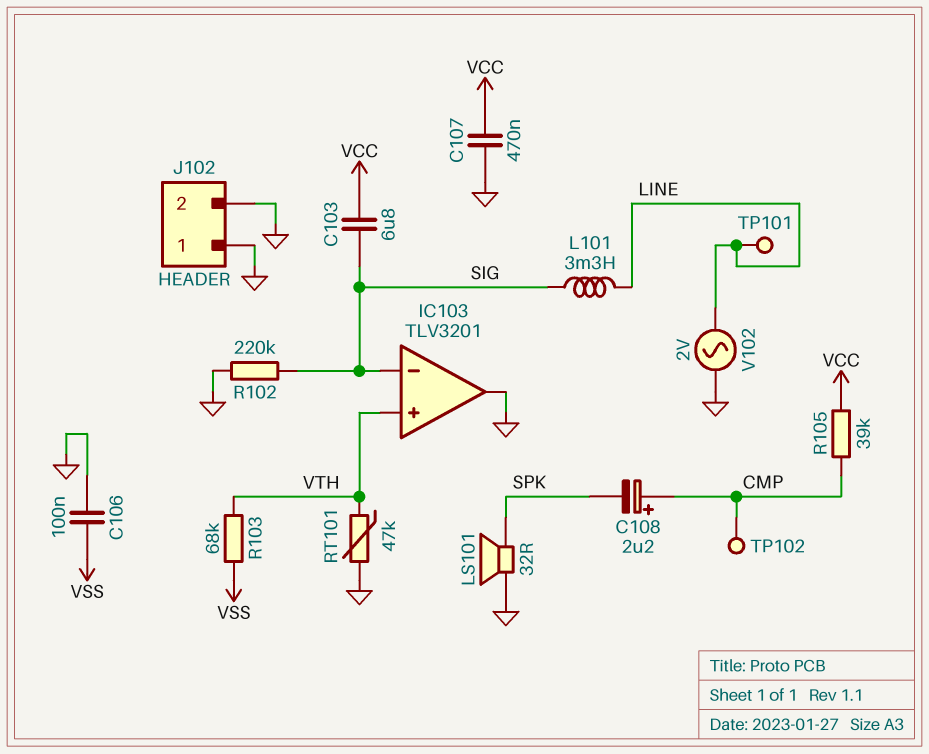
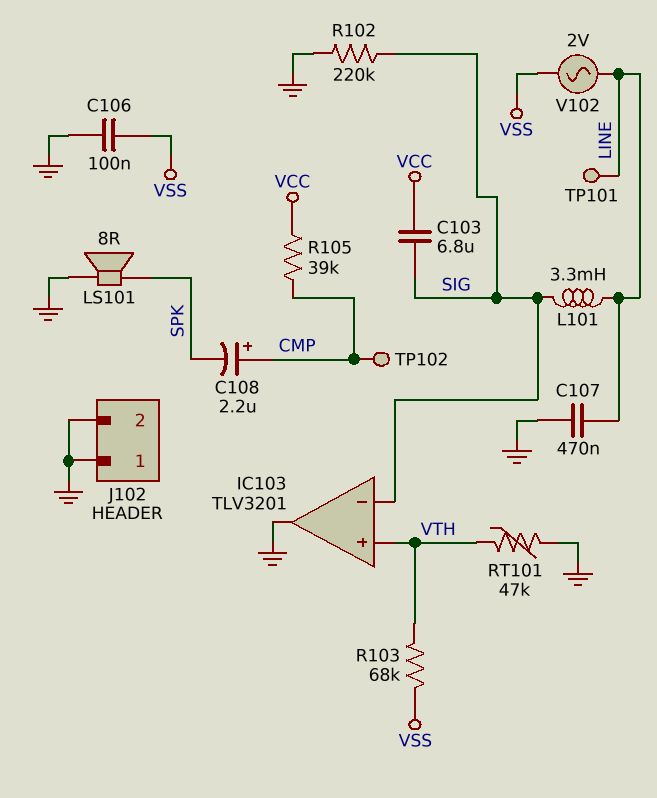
C107: 470nF (GND, VCC) -> 470nF (GND, LINE)
LS101: speaker 32R (GND, SPK) -> speaker 8R (GND, SPK)
V102: AC 2V (GND, LINE) -> AC 2V (LINE, VSS)

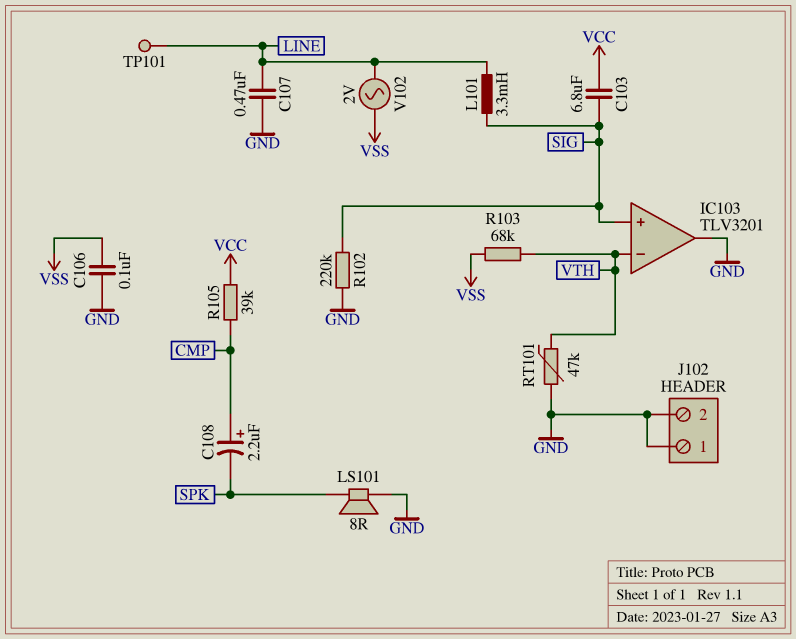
IC103 pin in+: VTH -> SIG
IC103 pin in-: SIG -> VTH
TP102: test point (CMP) -> none

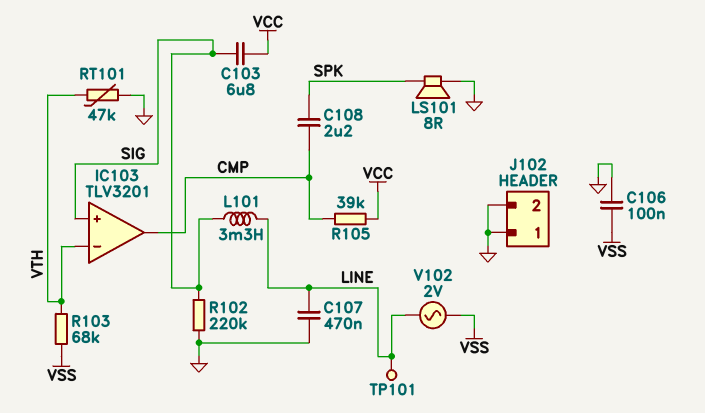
C108: 2.2uF (plus CMP, minus SPK) -> 2.2uF (CMP, SPK)
IC103 pin out: GND -> CMP

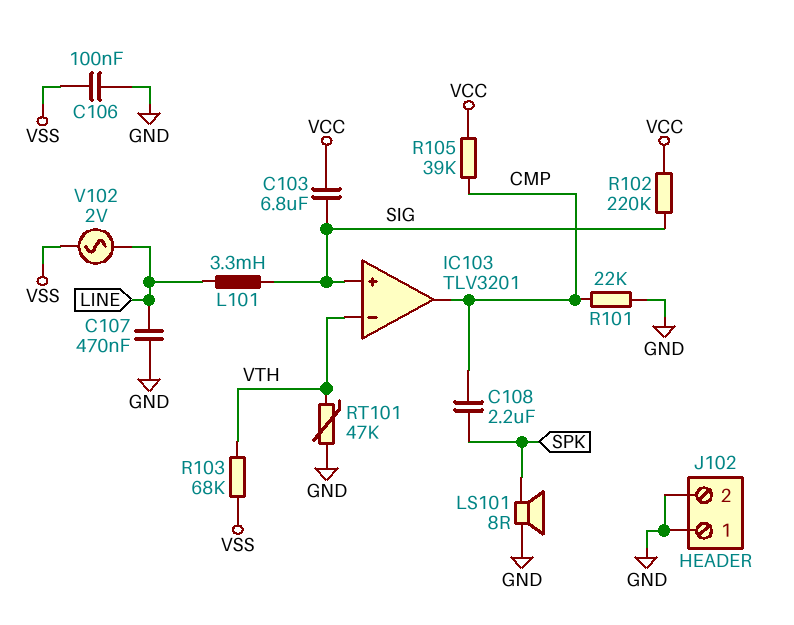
R101: none -> 22k (CMP, GND)
R102: 220k (GND, SIG) -> 220k (SIG, VCC)
TP101: test point (LINE) -> none

